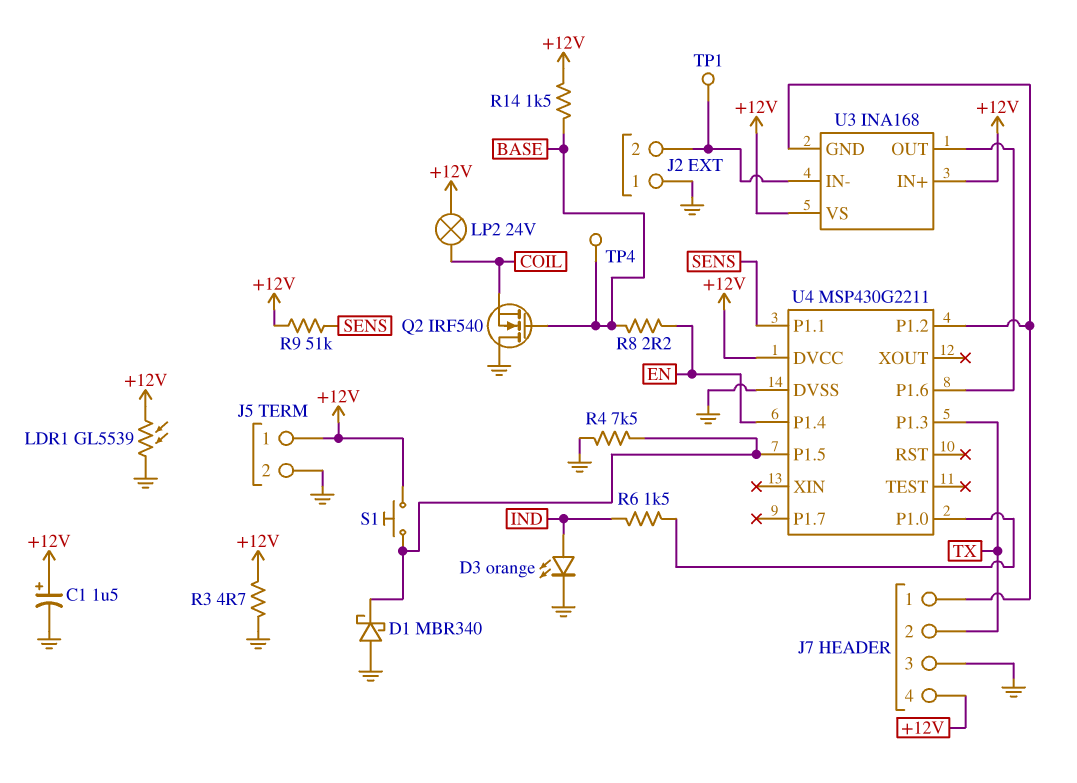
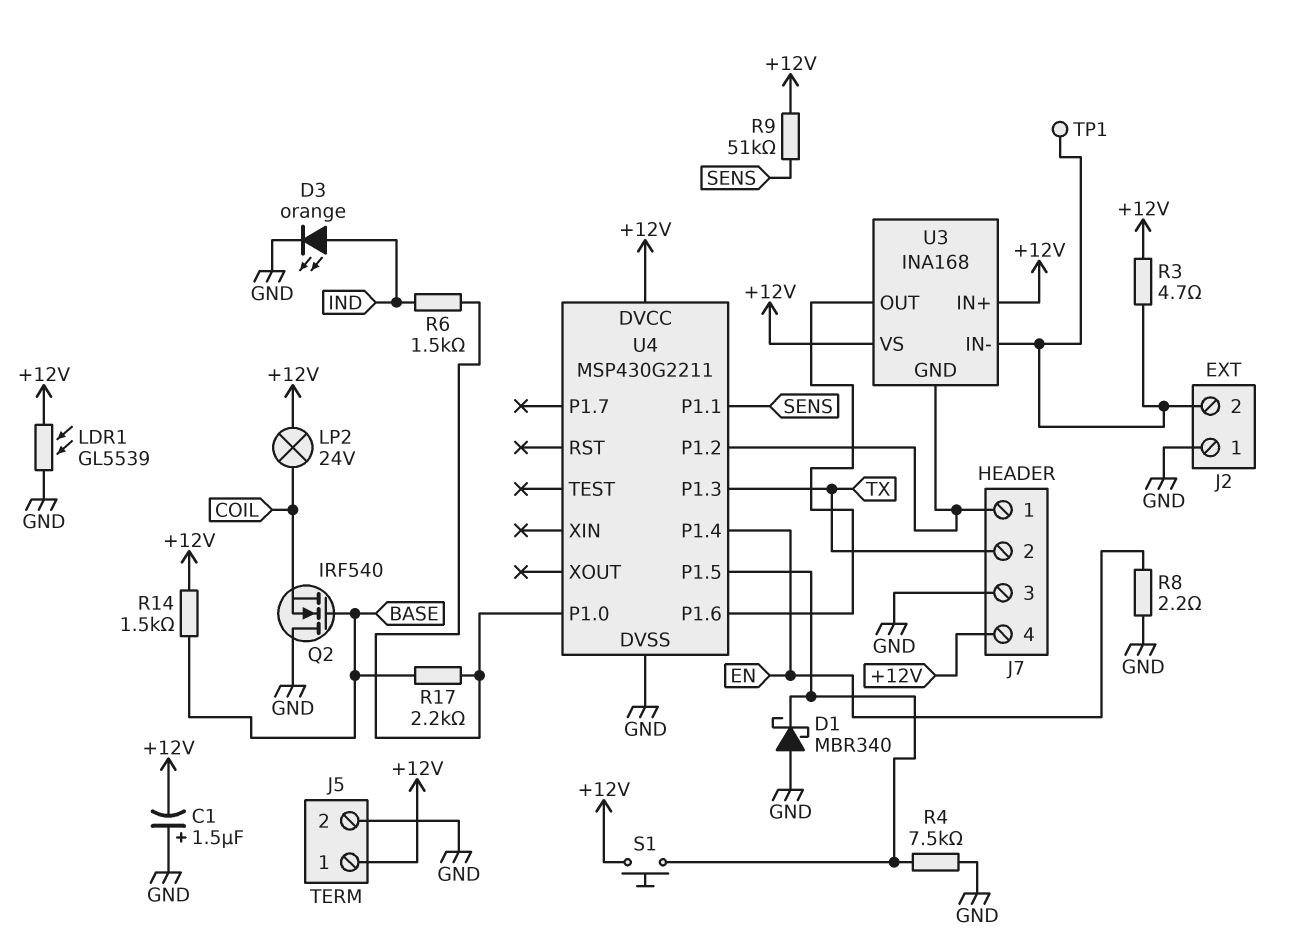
C1: 1.5uF (plus +12V, minus GND) -> 1.5uF (plus GND, minus +12V)
R3: 4.7 (+12V, GND) -> 4.7 (+12V, J2/2)
R8: 2.2 (BASE, EN) -> 2.2 (EN, GND)
R17: none -> 2.2k (BASE, U4/P1.0)
TP4: test point (BASE) -> none

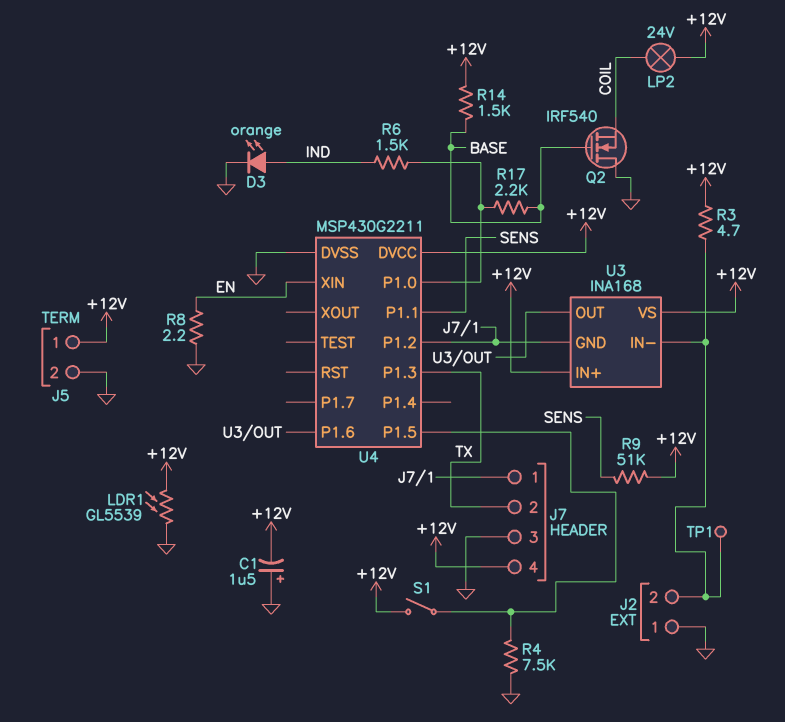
D1: schottky MBR340 (A GND, K U4/P1.5) -> none
S1: button (+12V, U4/P1.5) -> switch (+12V, U4/P1.5)
U4 pin P1.4: EN -> none
U4 pin XIN: none -> EN

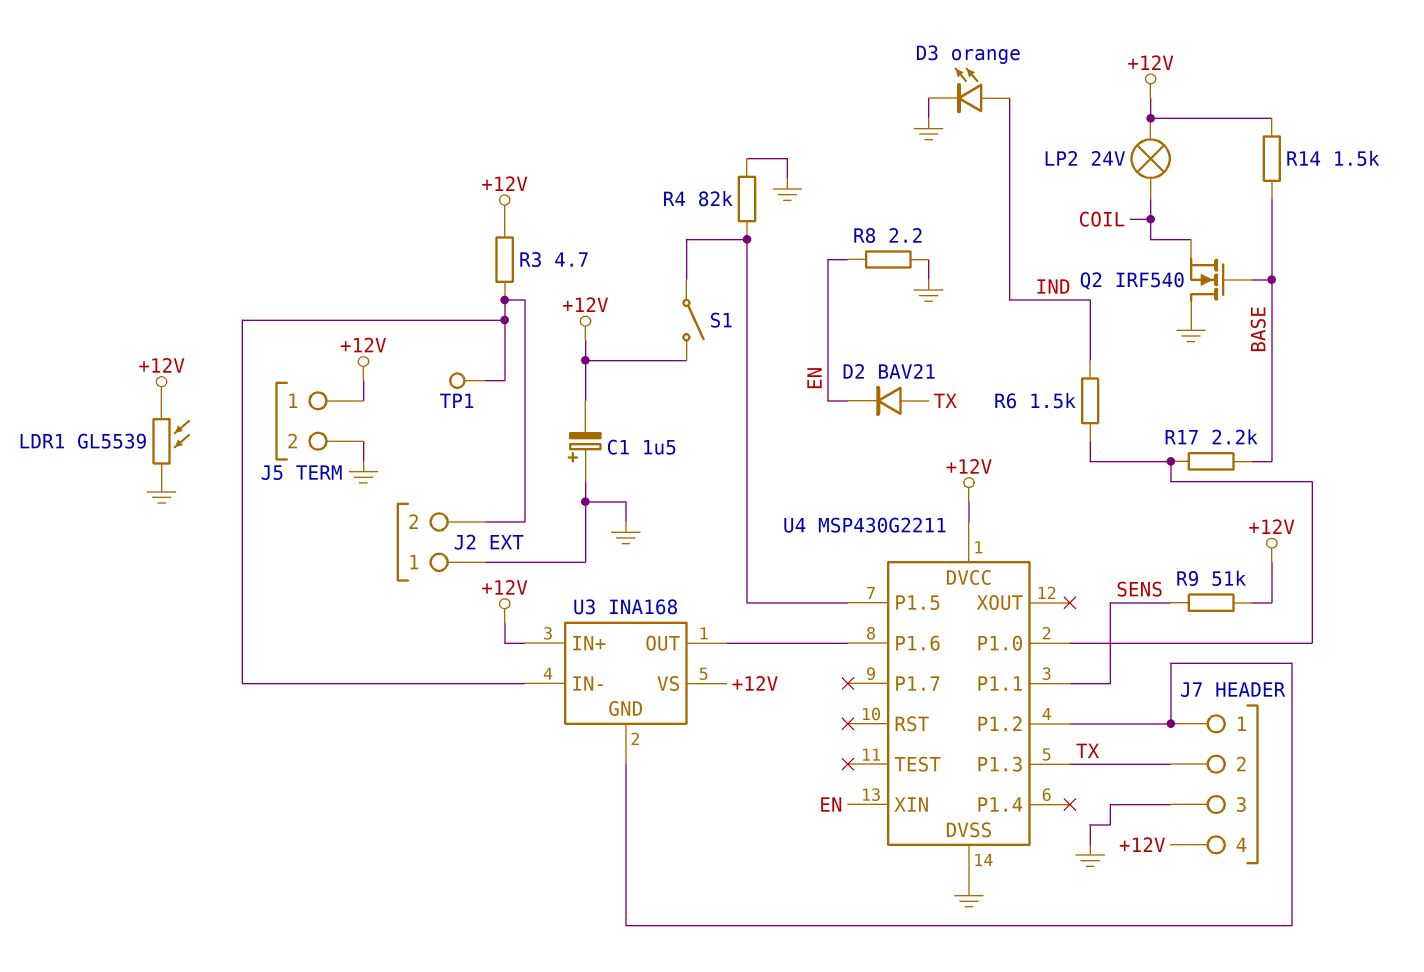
D2: none -> diode BAV21 (A TX, K EN)
R4: 7.5k (GND, U4/P1.5) -> 82k (GND, U4/P1.5)

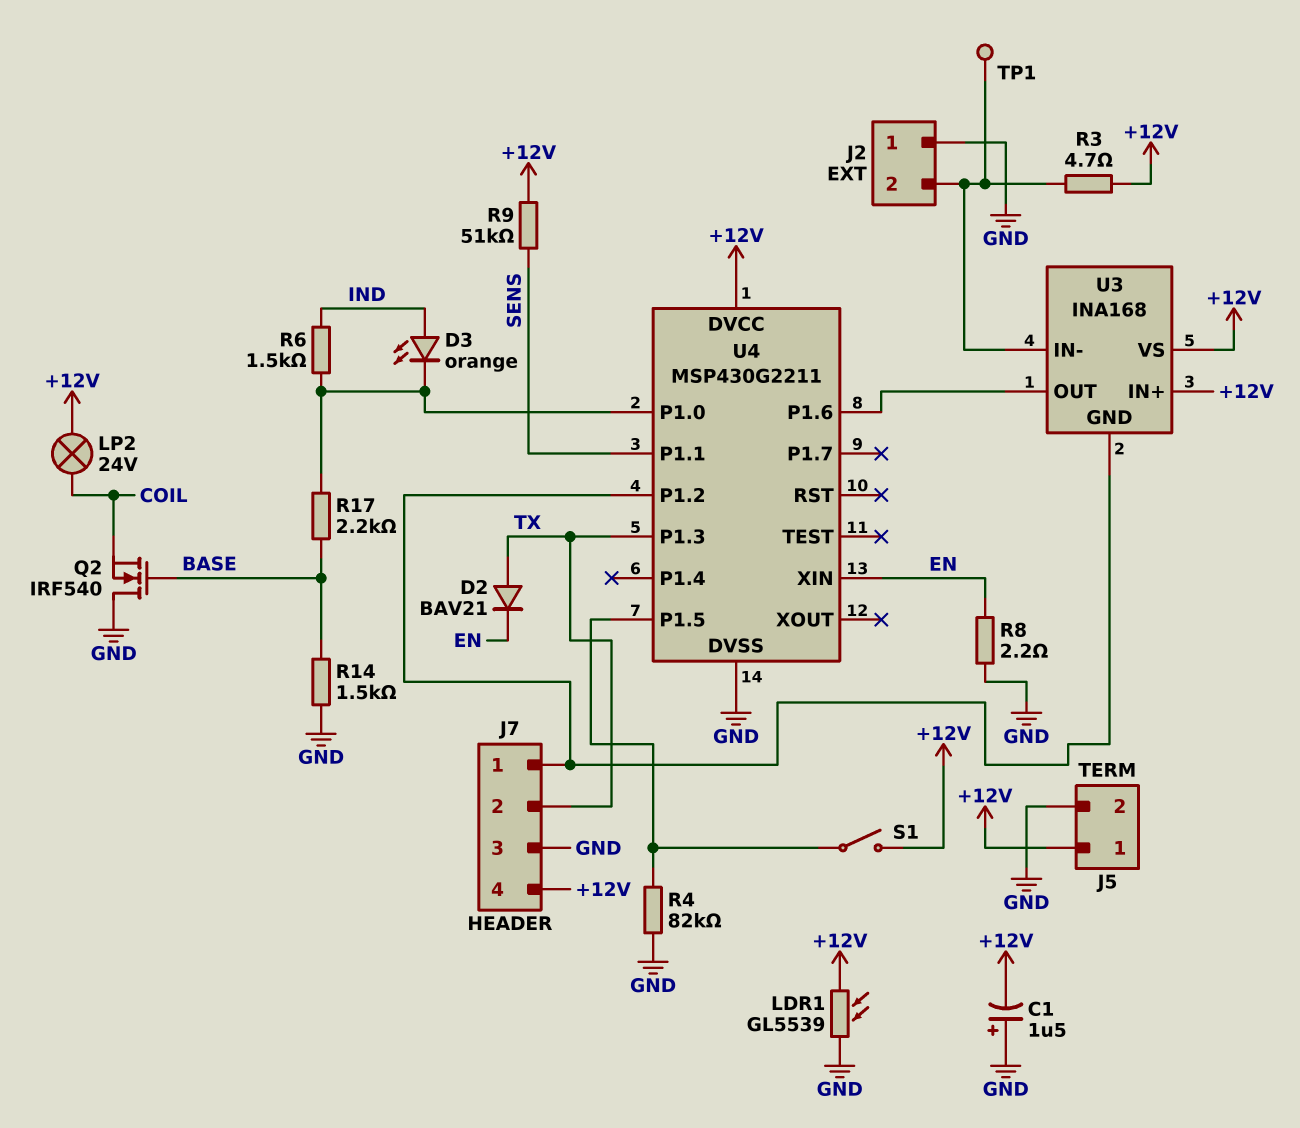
D3: LED orange (A IND, K GND) -> LED orange (A IND, K U4/P1.0)
R14: 1.5k (+12V, BASE) -> 1.5k (BASE, GND)

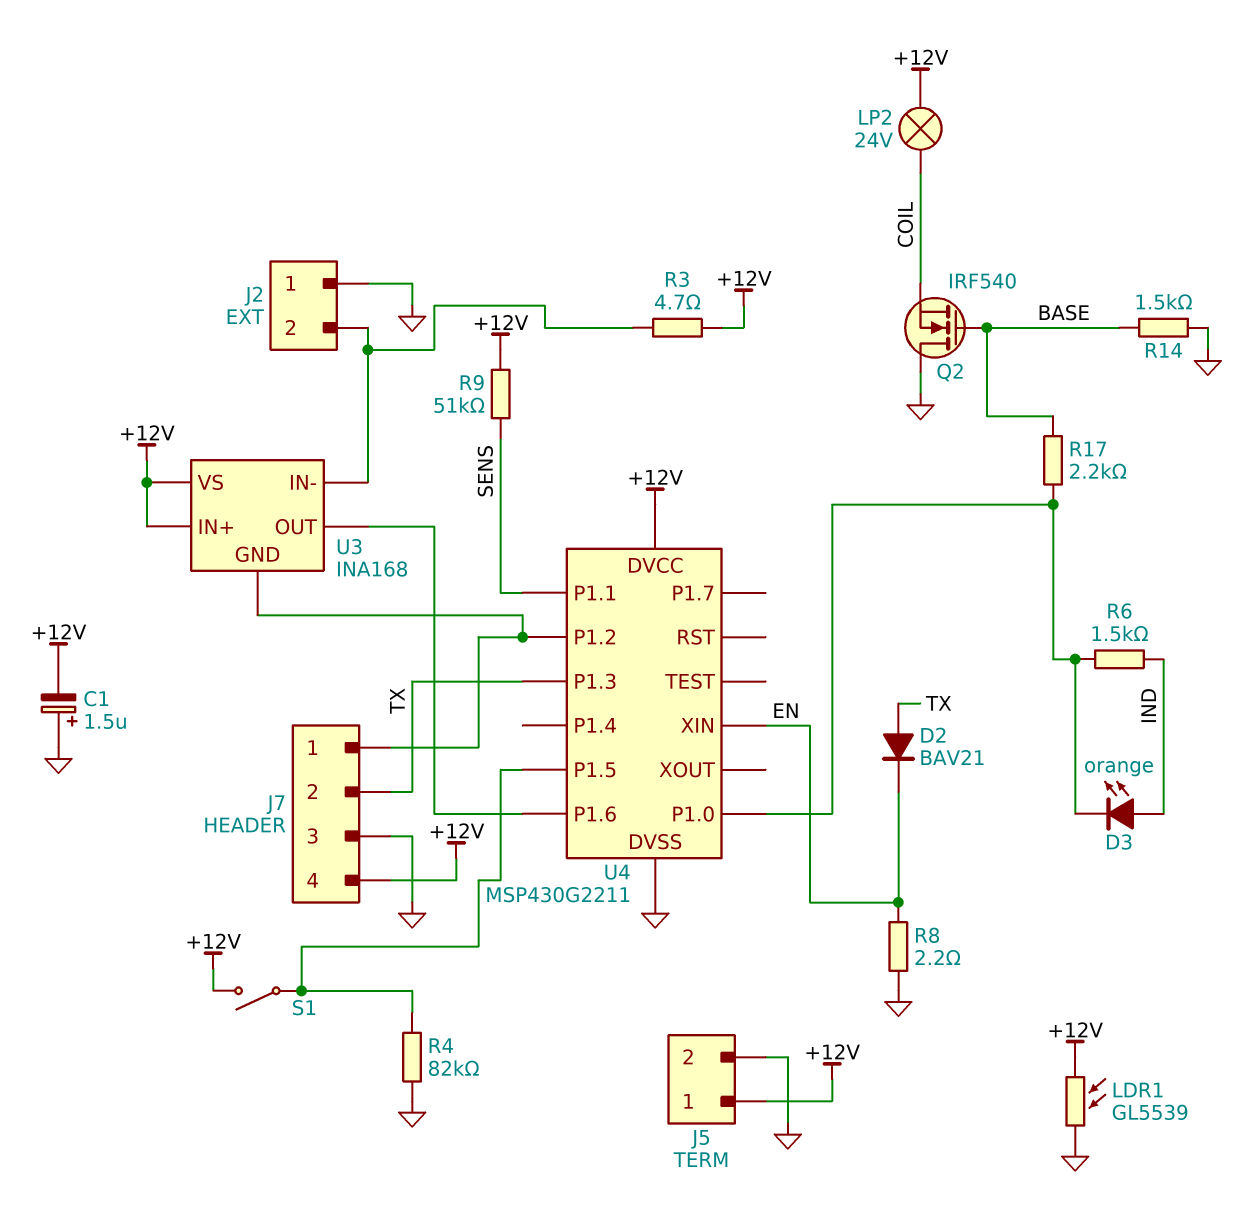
TP1: test point (J2/2) -> none

